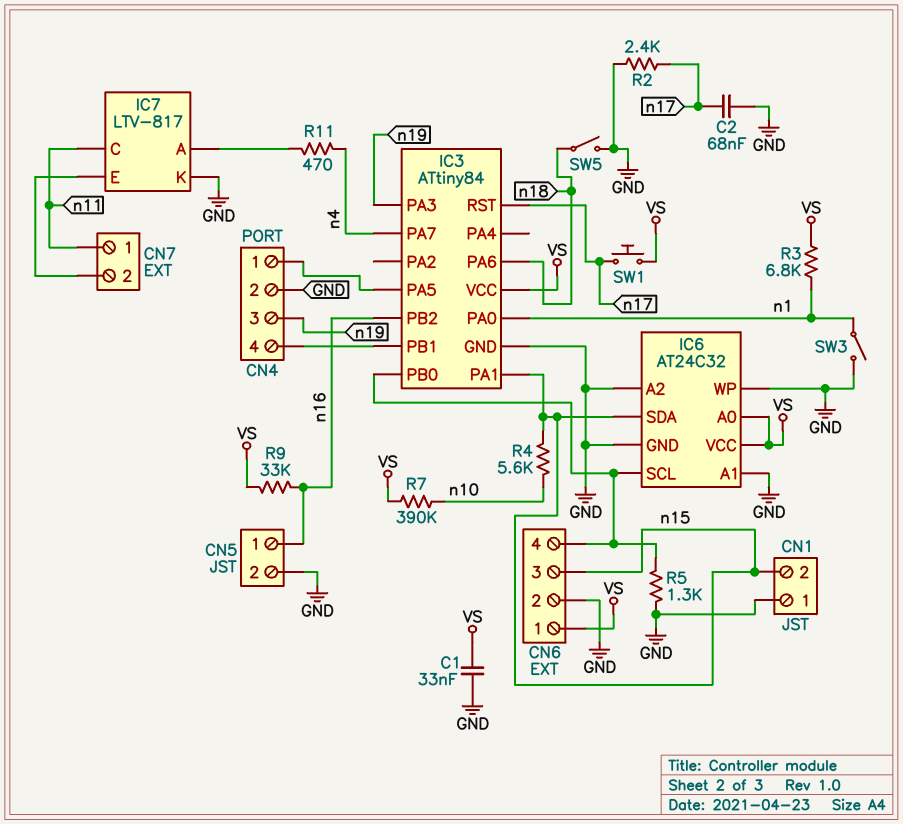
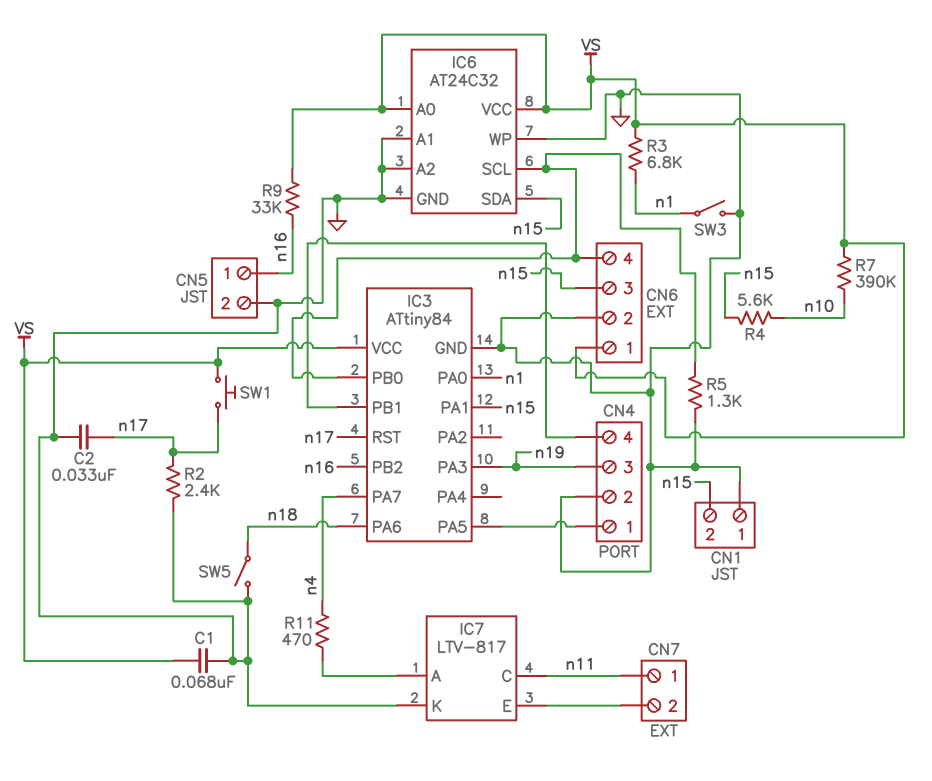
C1: 33nF (GND, VS) -> 68nF (GND, VS)
C2: 68nF (GND, n17) -> 33nF (GND, n17)

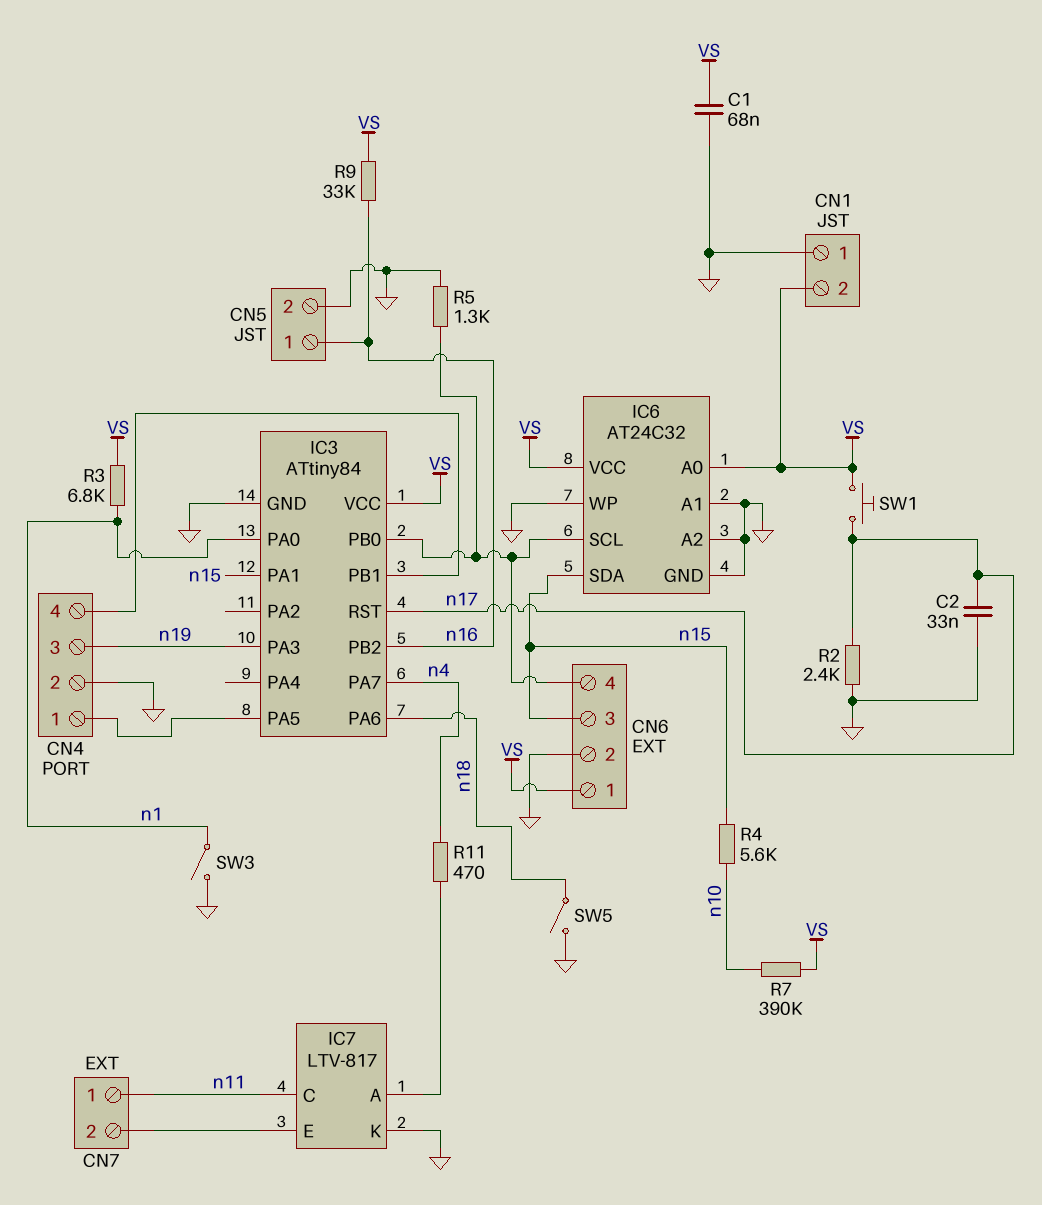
CN1 pin 2: n15 -> VS

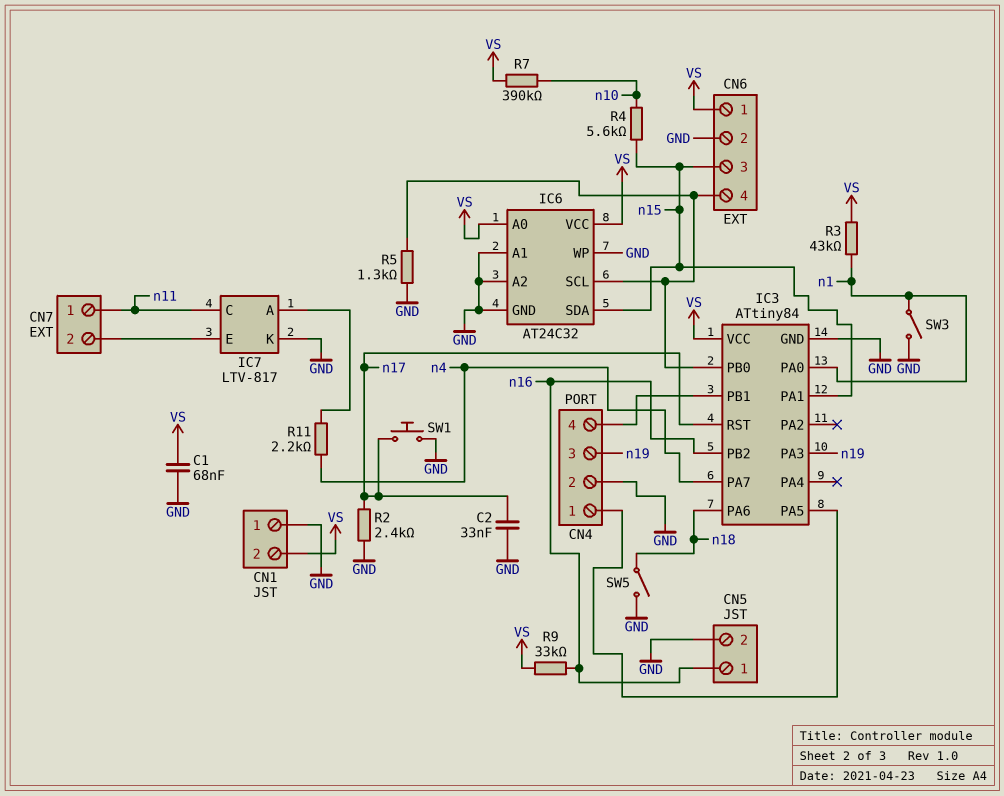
R3: 6.8k (VS, n1) -> 43k (VS, n1)
R11: 470 (IC7/A, n4) -> 2.2k (IC7/A, n4)
SW1: button (VS, n17) -> button (GND, n17)

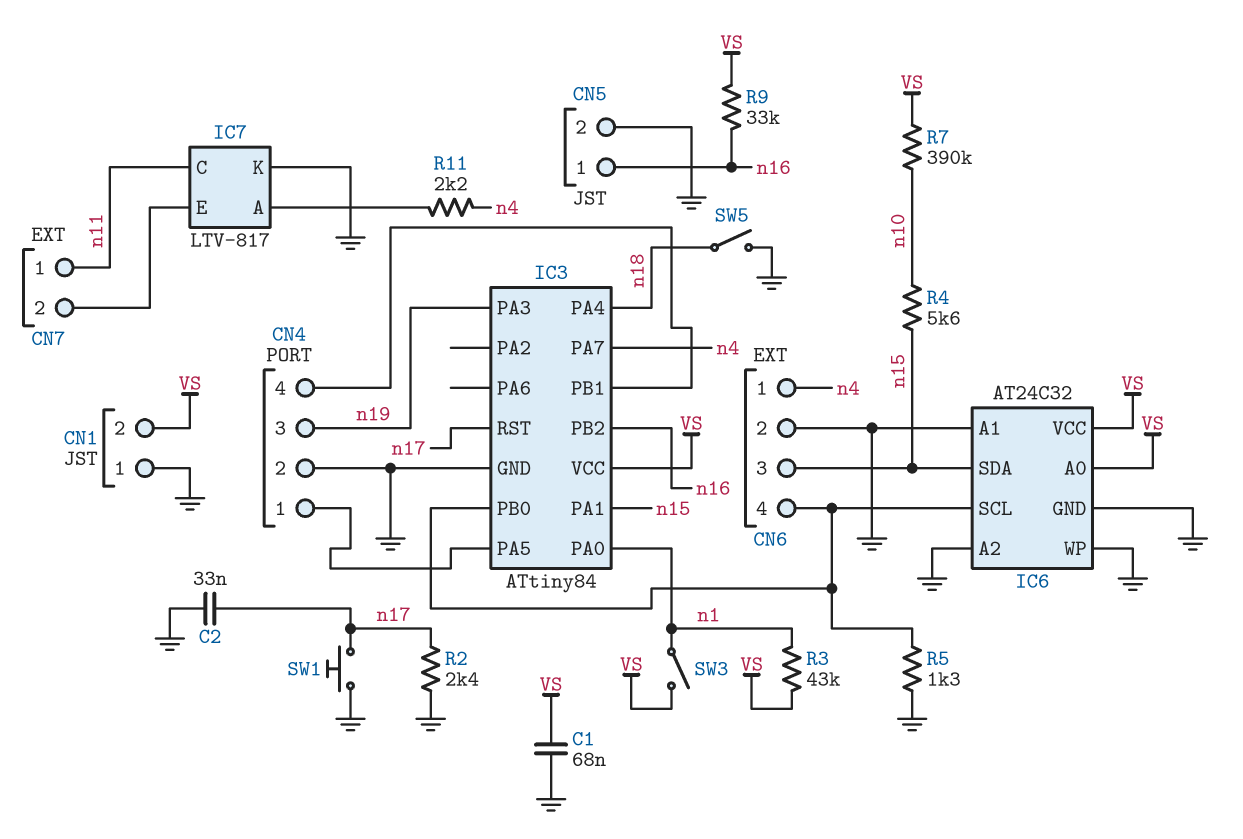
CN6 pin 1: VS -> n4
IC3 pin PA4: none -> n18
IC3 pin PA6: n18 -> none
SW3: switch (GND, n1) -> switch (VS, n1)

